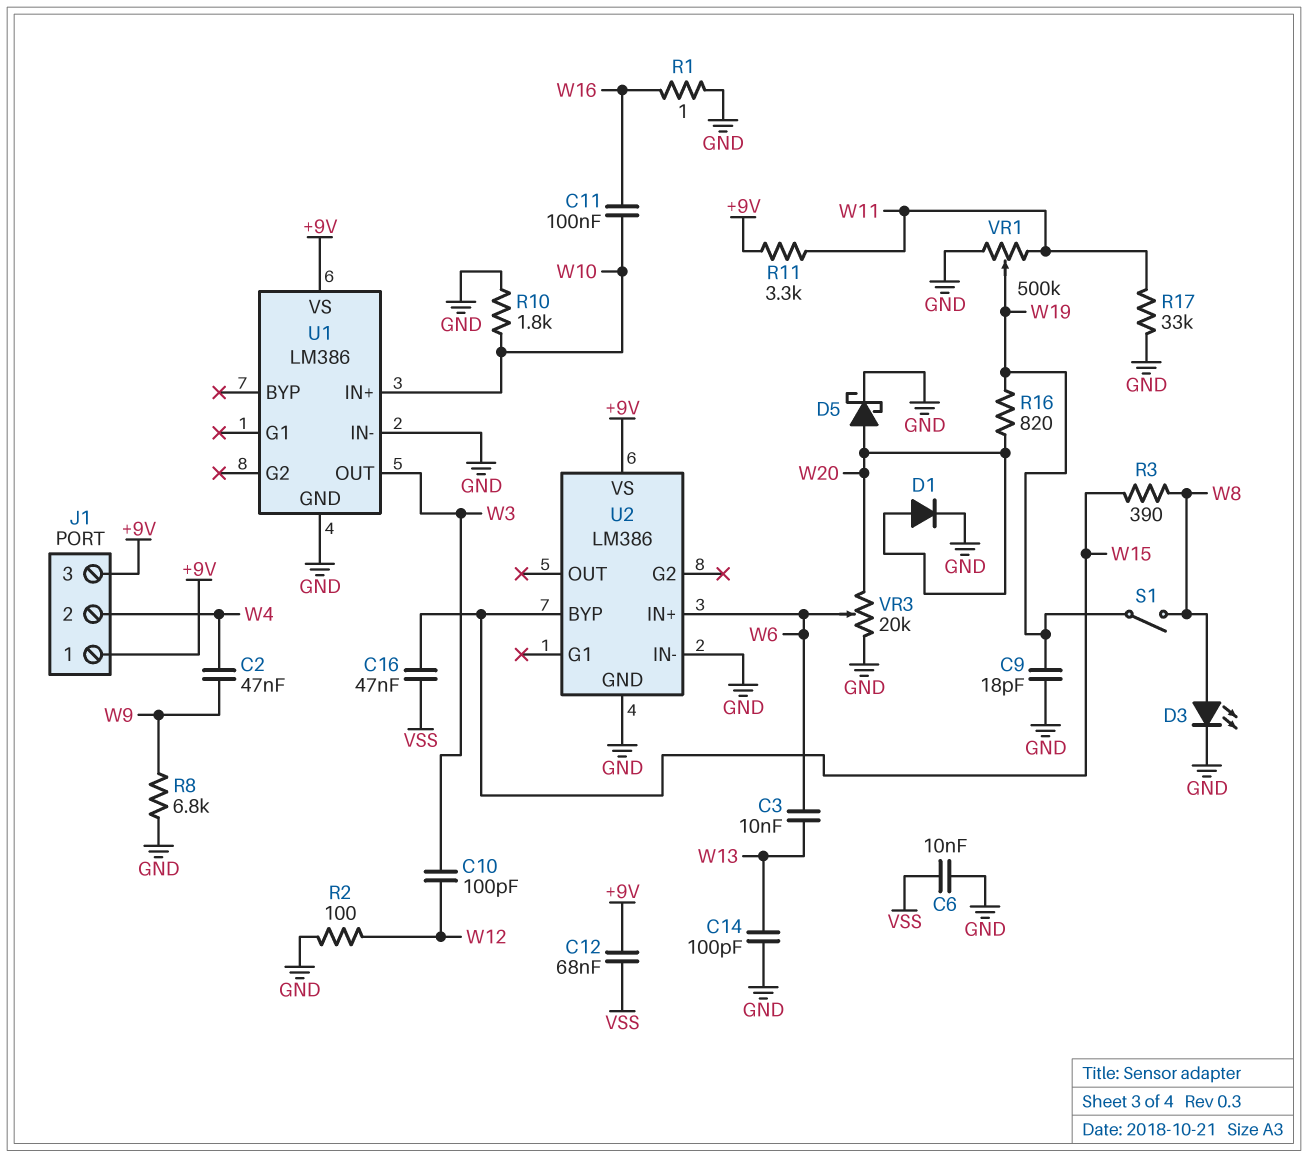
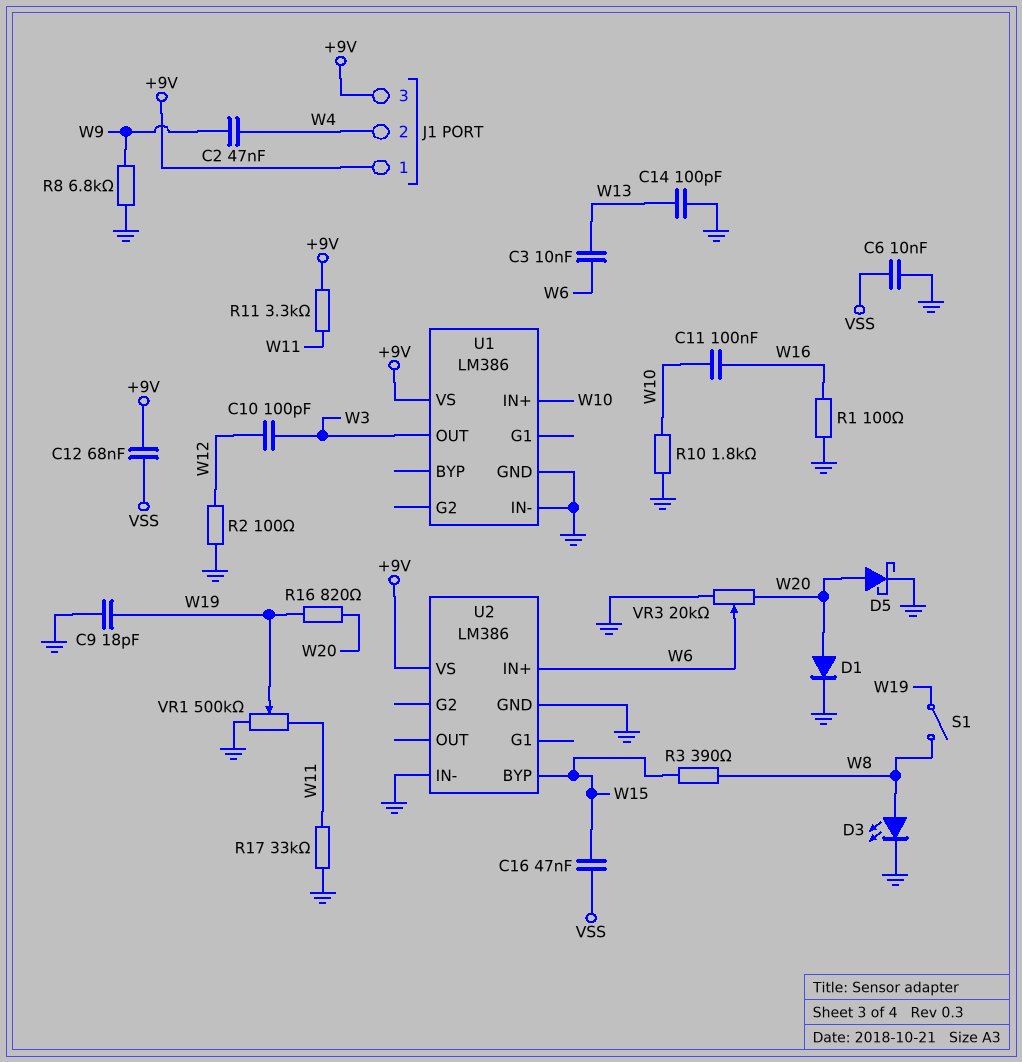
R1: 1 (GND, W16) -> 100 (GND, W16)

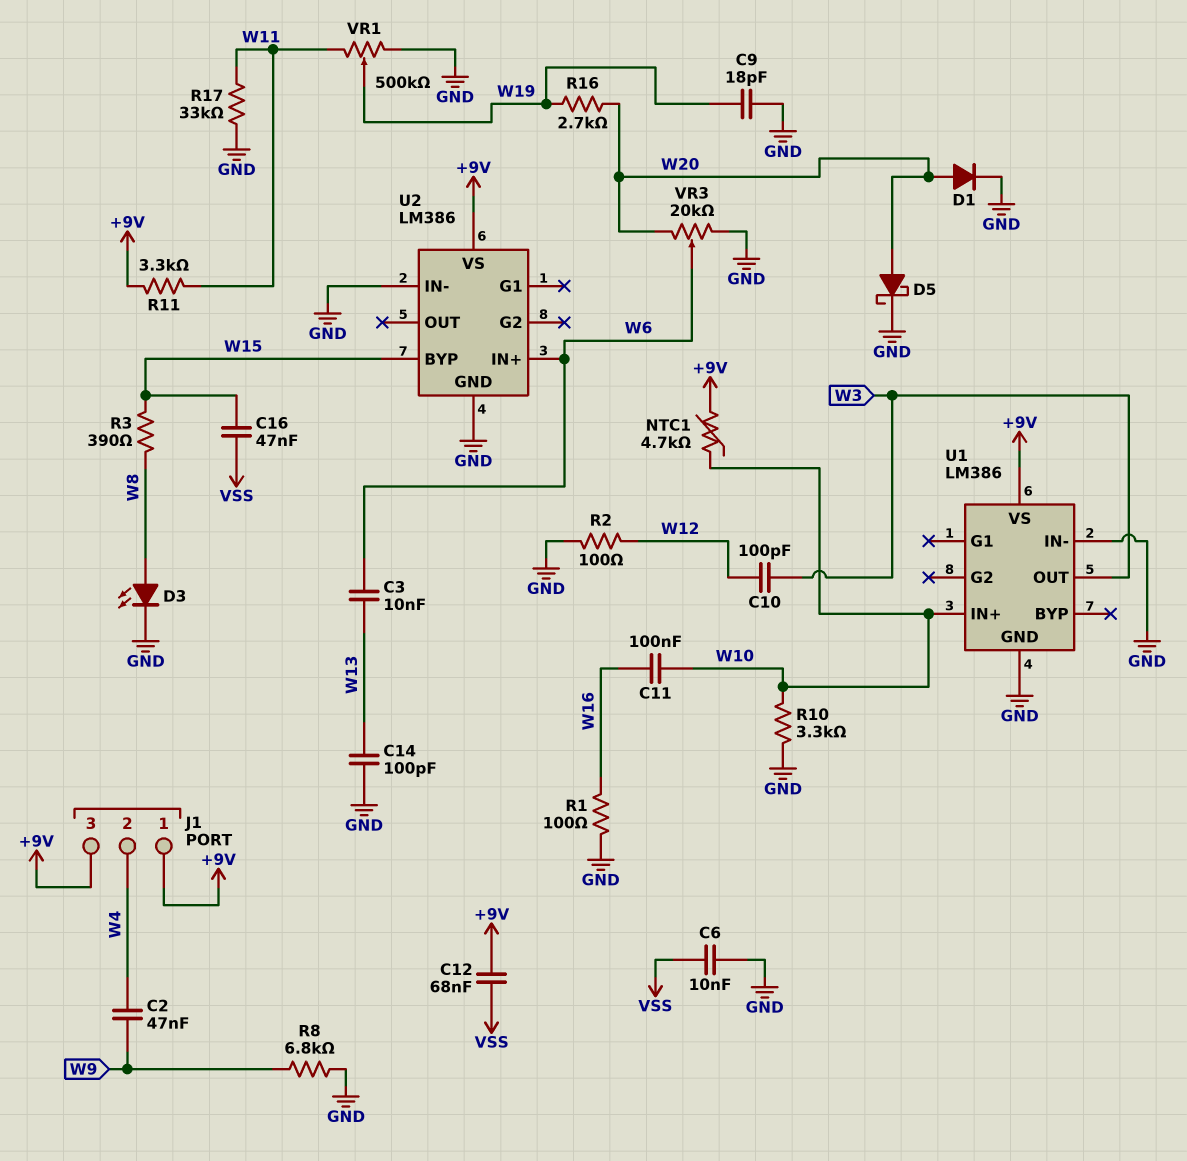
NTC1: none -> 4.7k (+9V, W10)
R10: 1.8k (GND, W10) -> 3.3k (GND, W10)
R16: 820 (W19, W20) -> 2.7k (W19, W20)
S1: switch (W8, W19) -> none

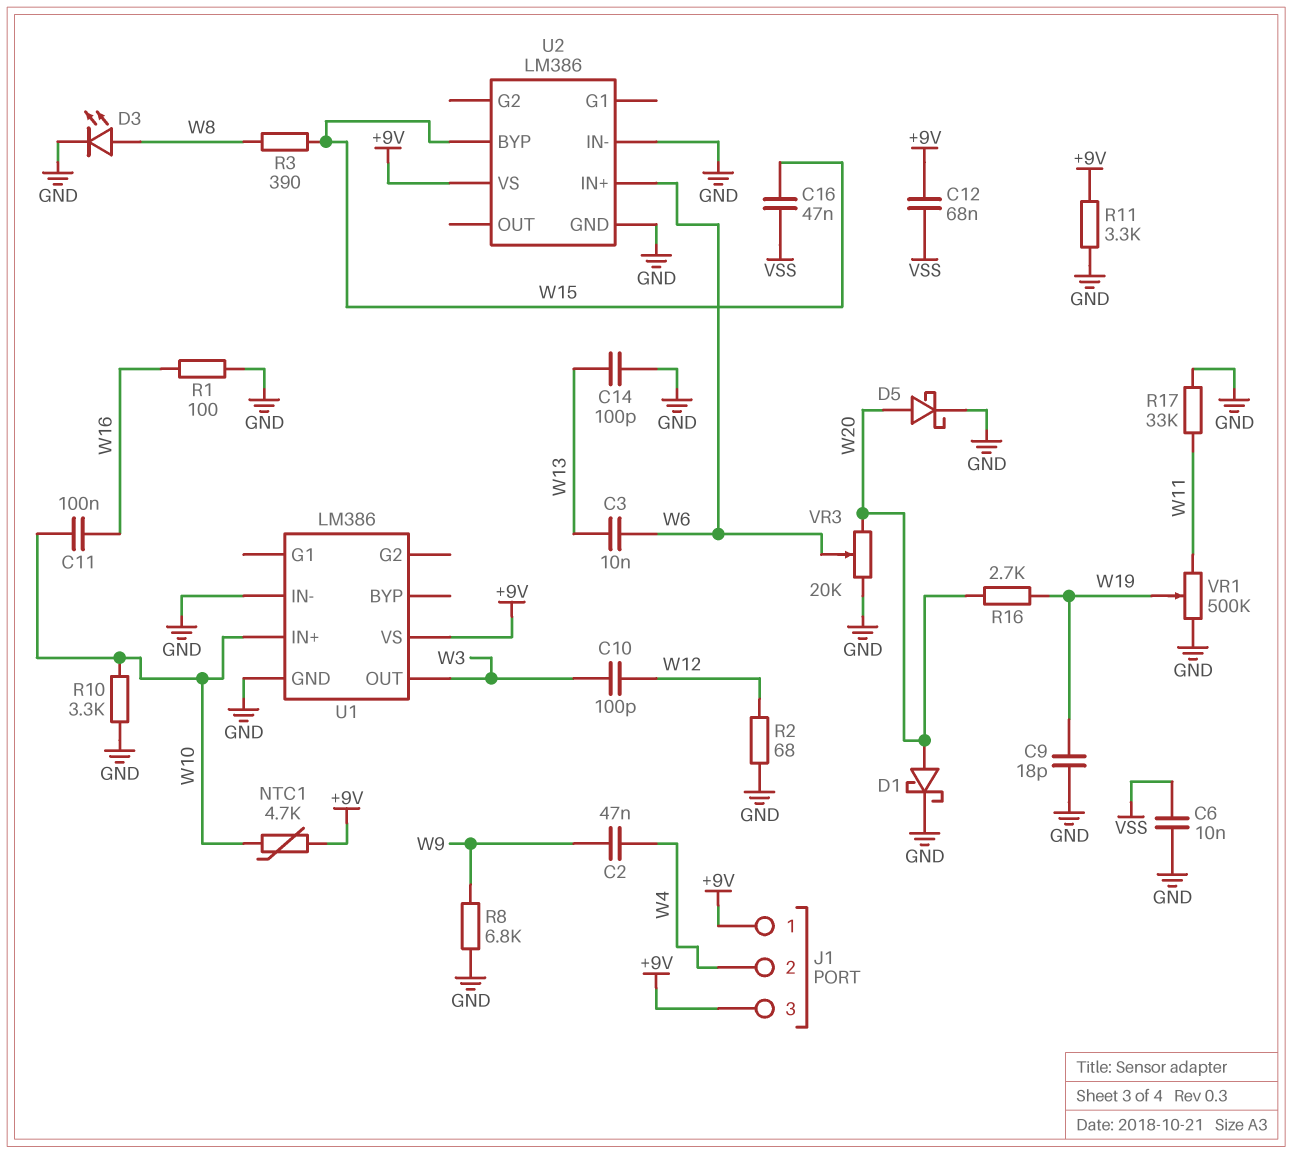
D1: diode (A W20, K GND) -> schottky (A W20, K GND)
R2: 100 (GND, W12) -> 68 (GND, W12)
R11: 3.3k (+9V, W11) -> 3.3k (+9V, GND)

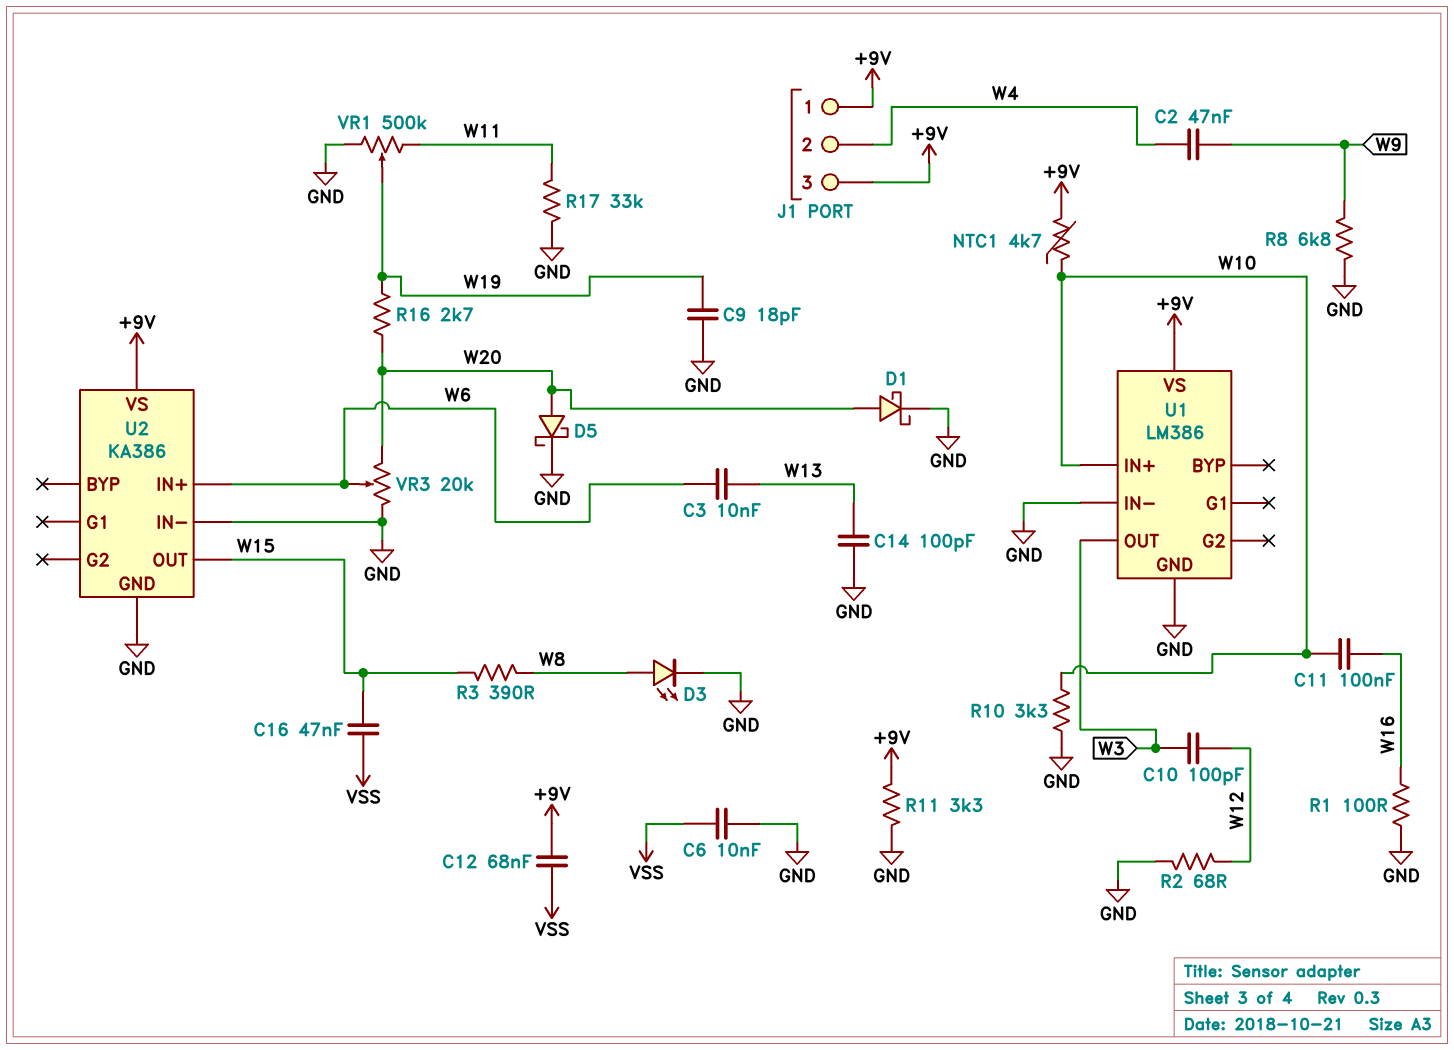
U2: LM386 -> KA386
U2 pin BYP: W15 -> none
U2 pin OUT: none -> W15

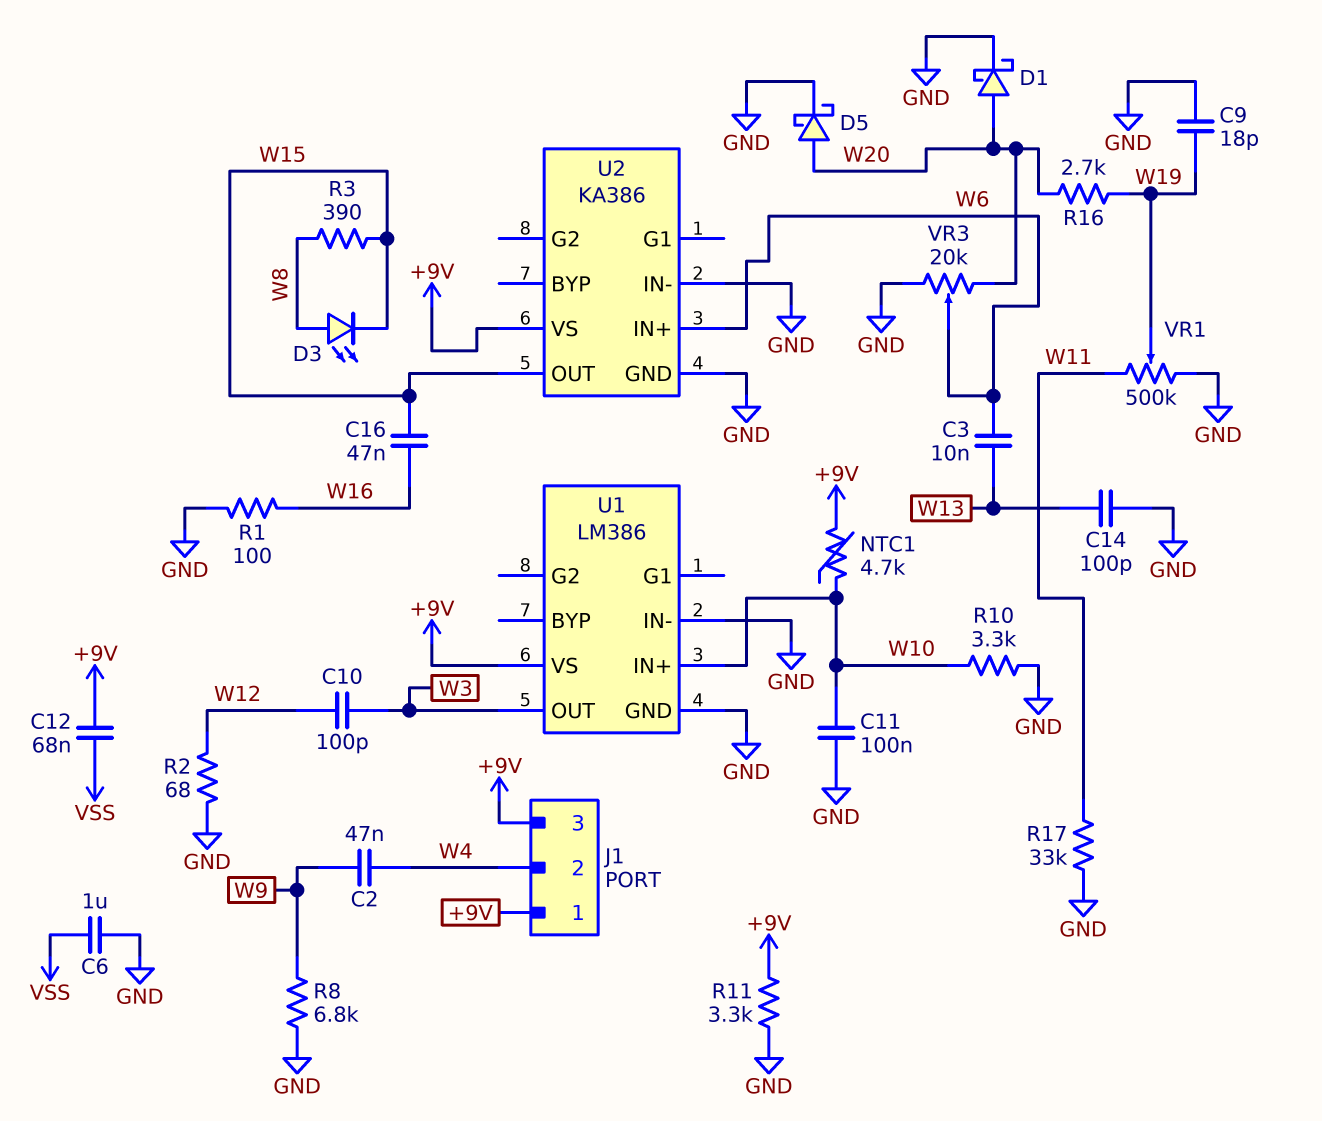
C6: 10nF (GND, VSS) -> 1uF (GND, VSS)
C11: 100nF (W10, W16) -> 100nF (GND, W10)
C16: 47nF (VSS, W15) -> 47nF (W15, W16)
D3: LED (A W8, K GND) -> LED (A W8, K W15)

